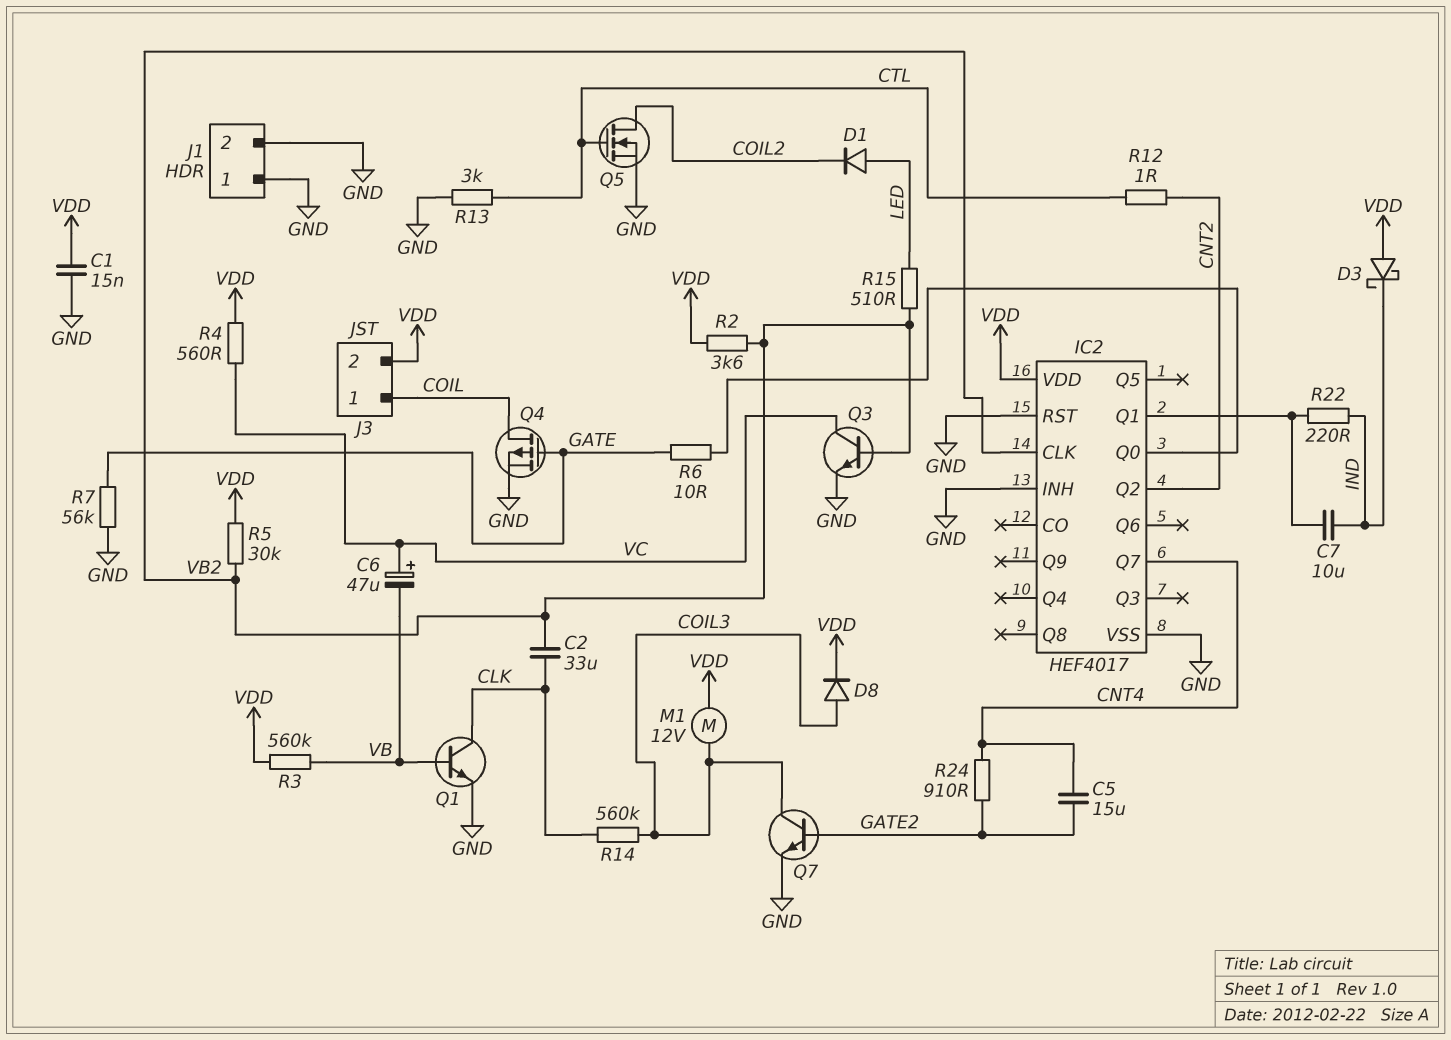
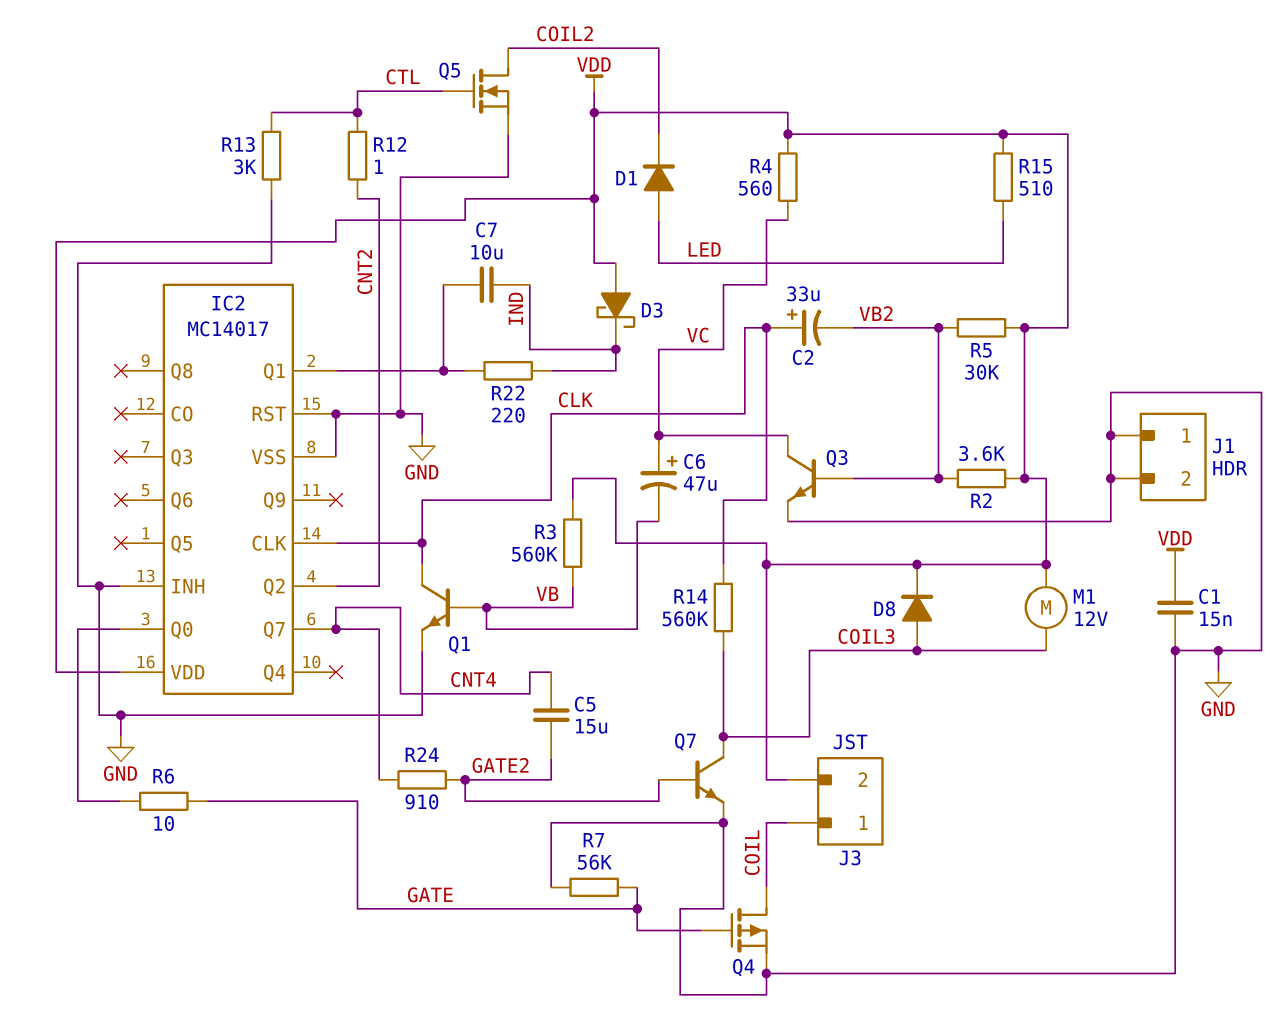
C2: 33uF (CLK, VB2) -> 33uF (plus CLK, minus VB2)
IC2: HEF4017 -> MC14017
IC2 pin CLK: VB2 -> CLK
R15: 510 (LED, VB2) -> 510 (LED, VDD)

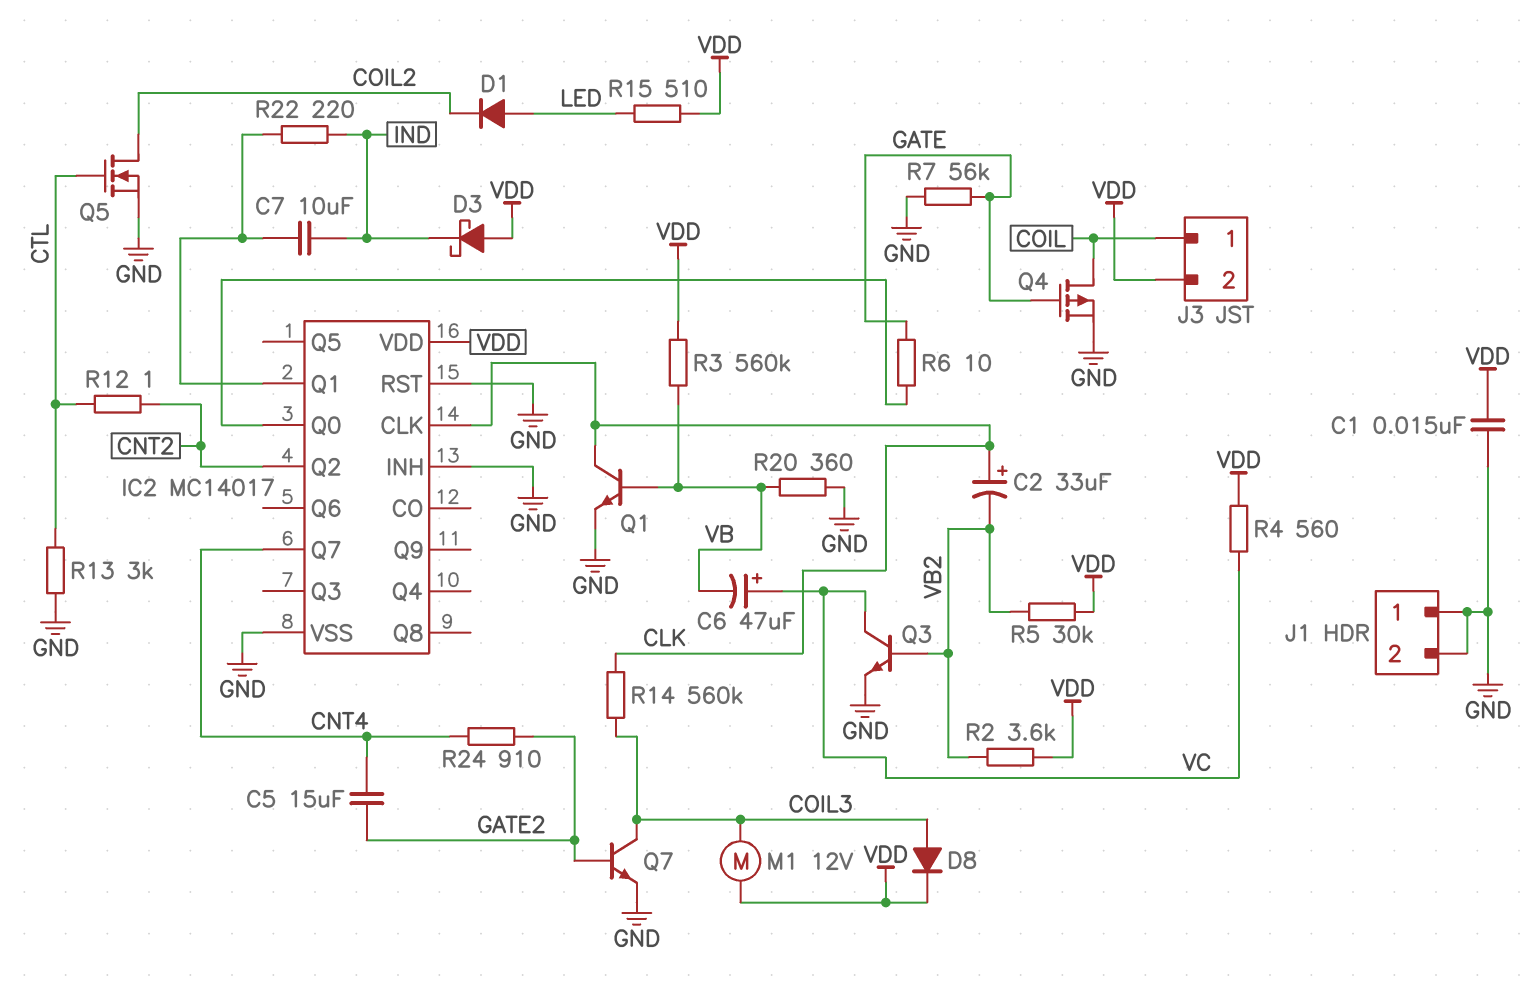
R20: none -> 360 (GND, VB)

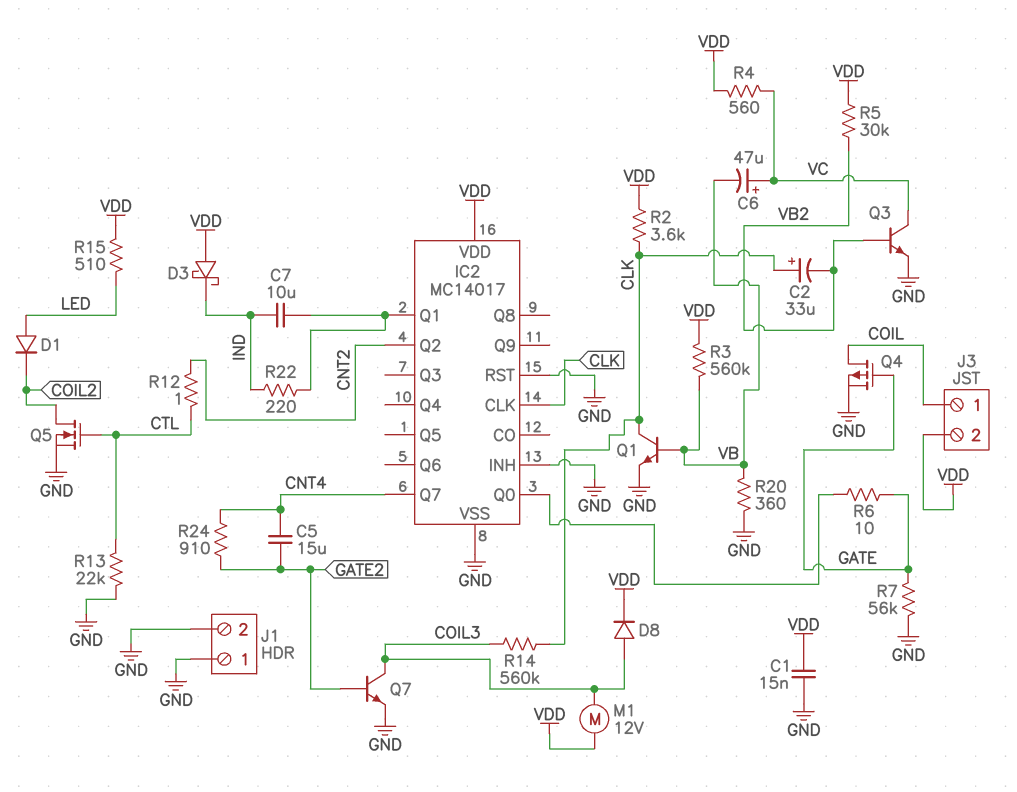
R2: 3.6k (VB2, VDD) -> 3.6k (CLK, VDD)
R13: 3k (CTL, GND) -> 22k (CTL, GND)

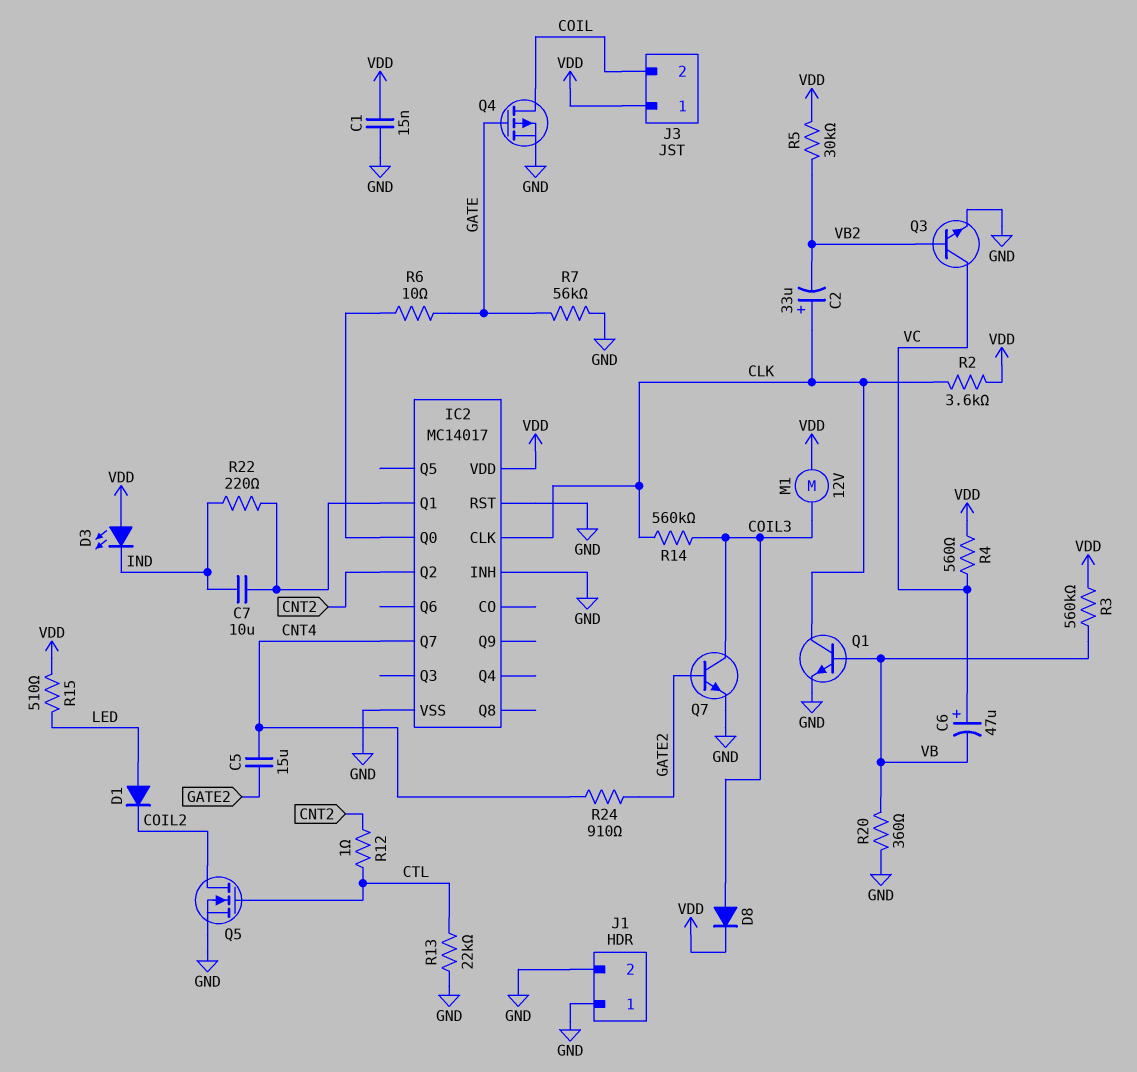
D3: schottky (A VDD, K IND) -> LED (A VDD, K IND)
J3 pin 1: COIL -> VDD
J3 pin 2: VDD -> COIL

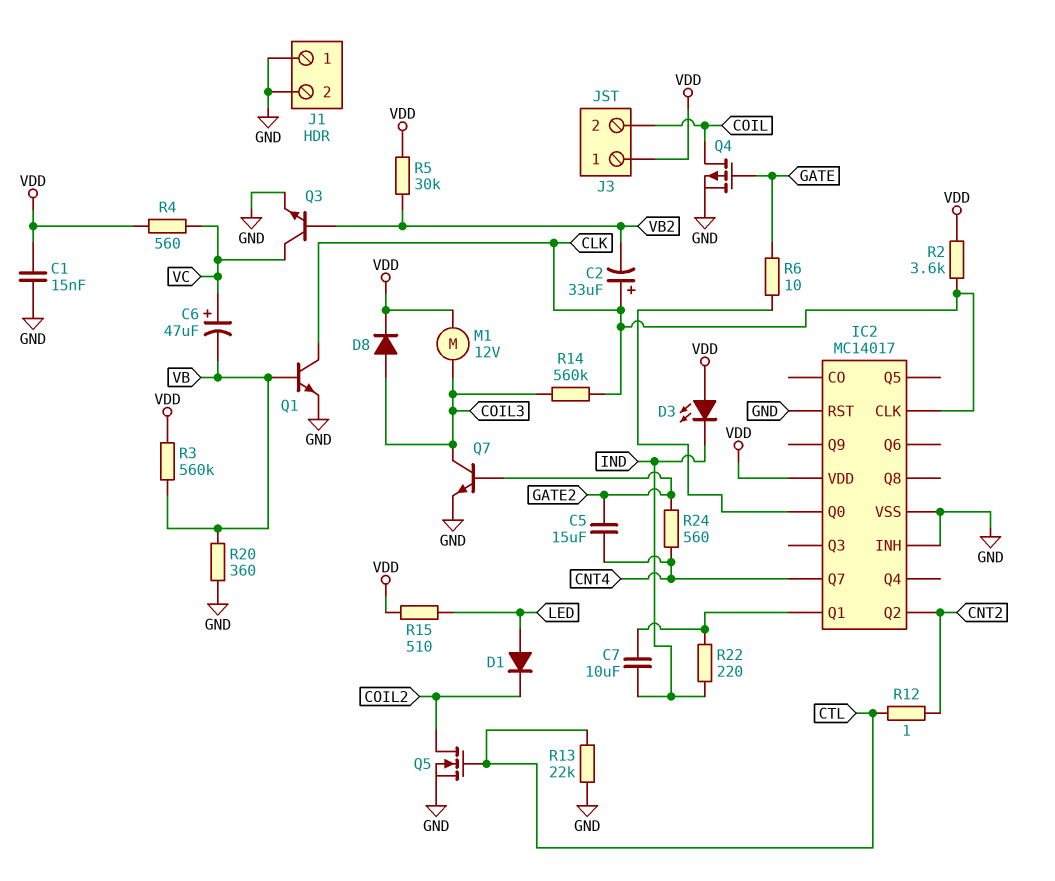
R7: 56k (GATE, GND) -> none
R24: 910 (CNT4, GATE2) -> 560 (CNT4, GATE2)

